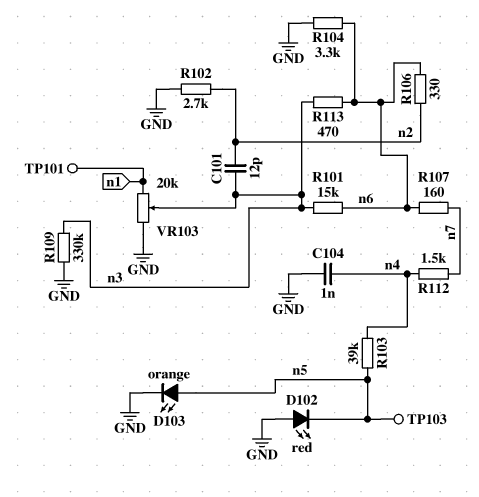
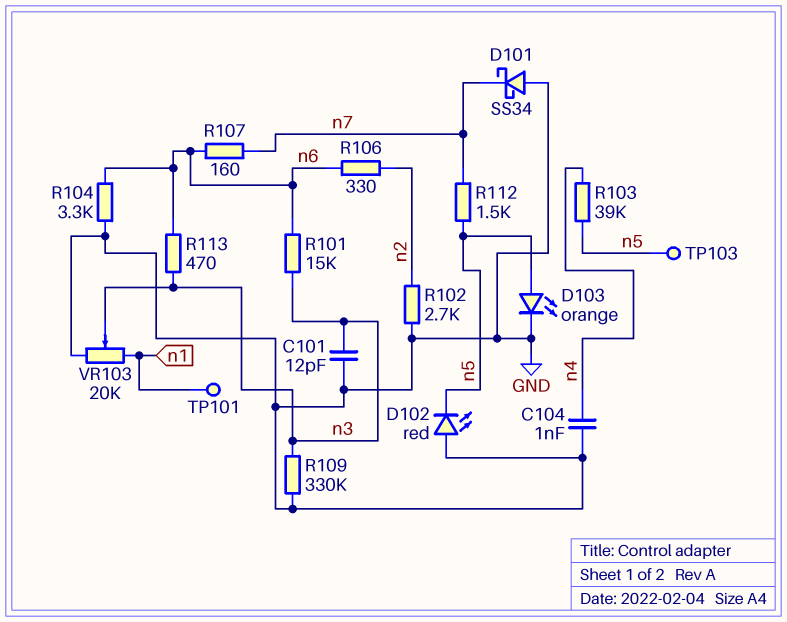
C101: 12pF (n2, n3) -> 12pF (GND, n3)
D101: none -> schottky SS34 (A GND, K n7)
R112: 1.5k (n4, n7) -> 1.5k (n5, n7)

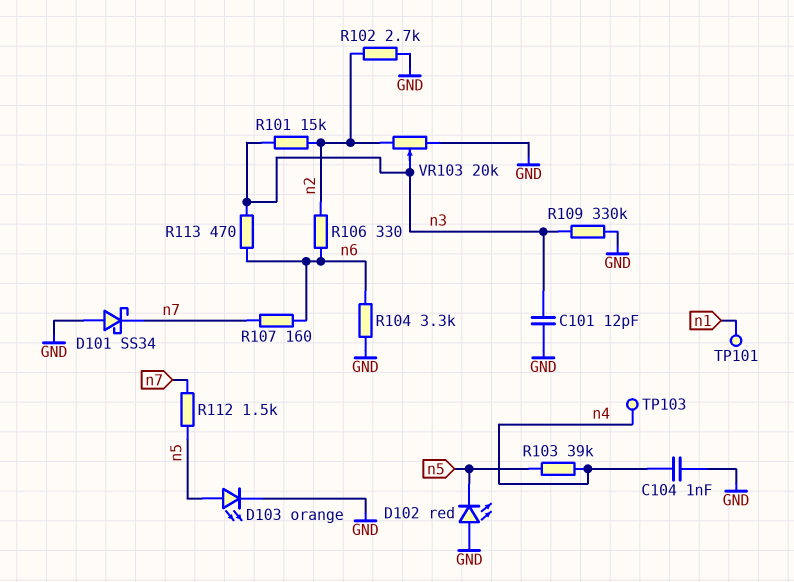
R101: 15k (n3, n6) -> 15k (n2, n3)
TP103: test point (n5) -> test point (n4)
VR103: 20k (GND, n1, wiper n3) -> 20k (GND, n2, wiper n3)

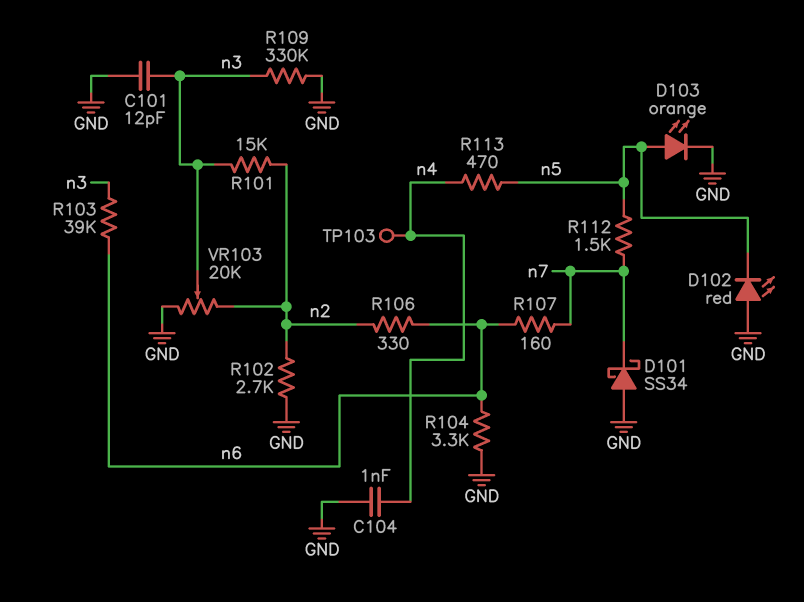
R103: 39k (n4, n5) -> 39k (n3, n6)
R113: 470 (n3, n6) -> 470 (n4, n5)
TP101: test point (n1) -> none

